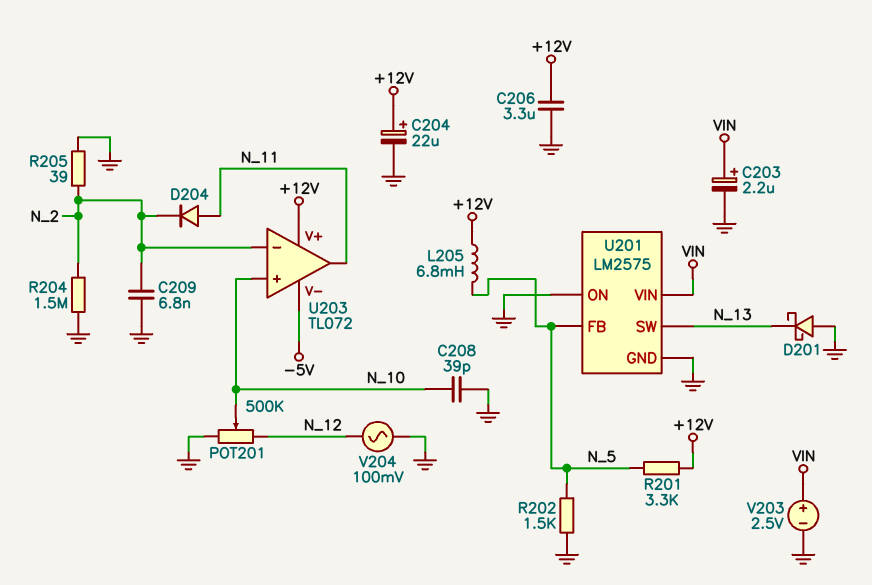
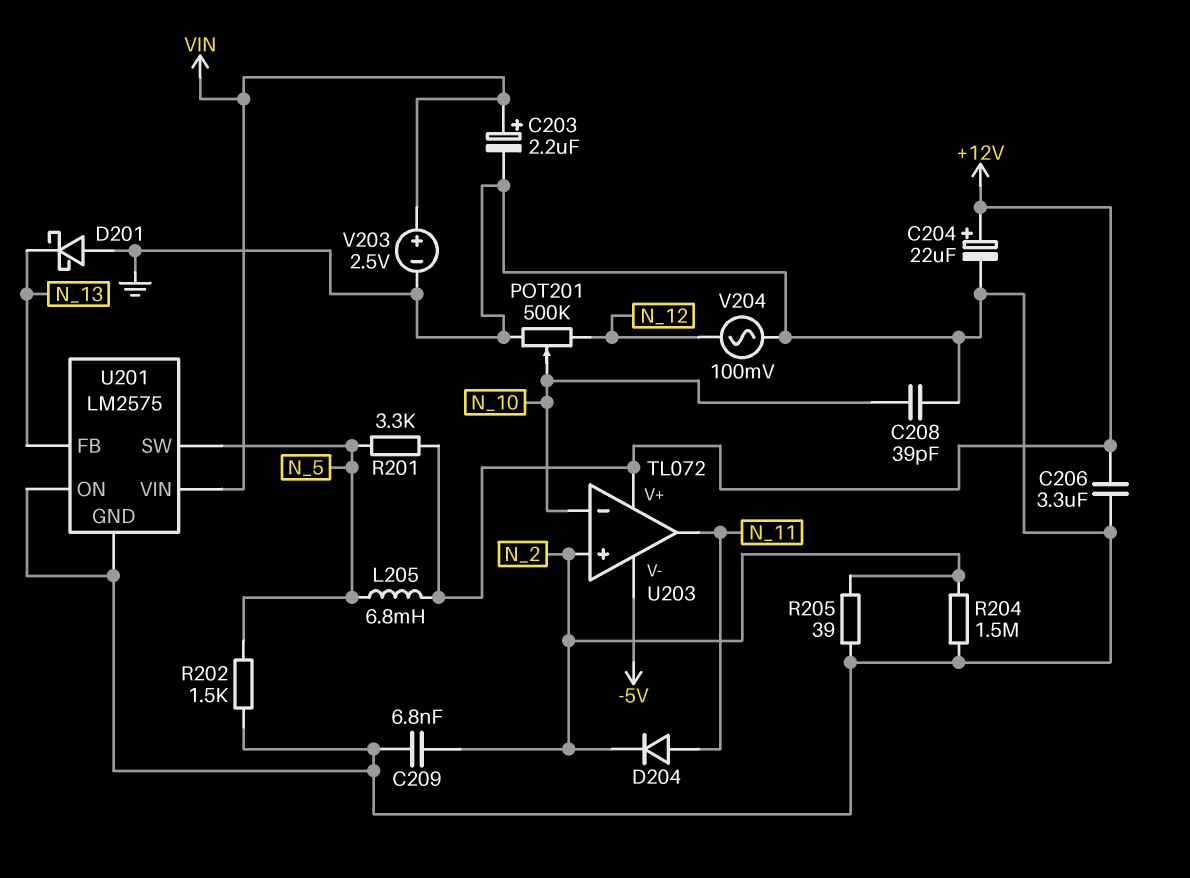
U201 pin FB: N_5 -> N_13
U201 pin SW: N_13 -> N_5
U203 pin in+: N_10 -> N_2
U203 pin in-: N_2 -> N_10

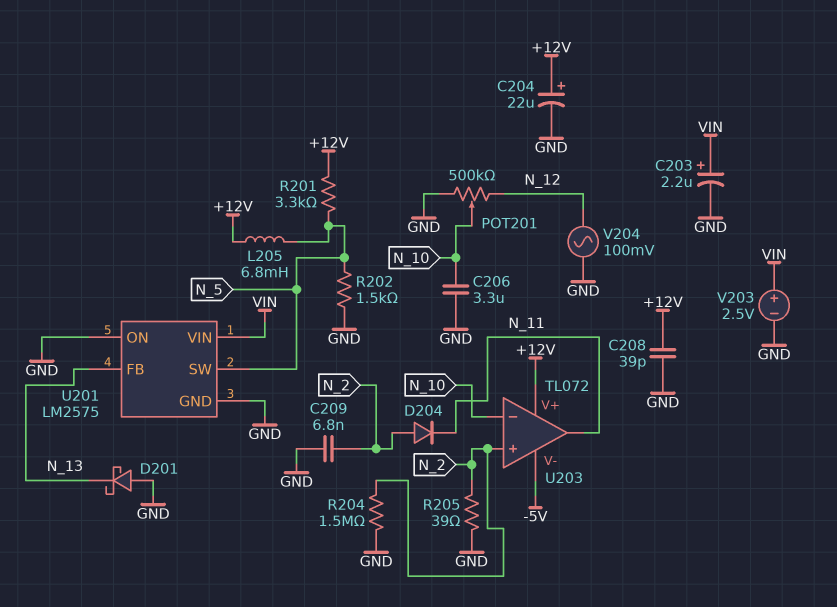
C206: 3.3uF (+12V, GND) -> 3.3uF (GND, N_10)
C208: 39pF (GND, N_10) -> 39pF (+12V, GND)
D204: diode (A N_11, K N_2) -> diode (A N_2, K N_11)

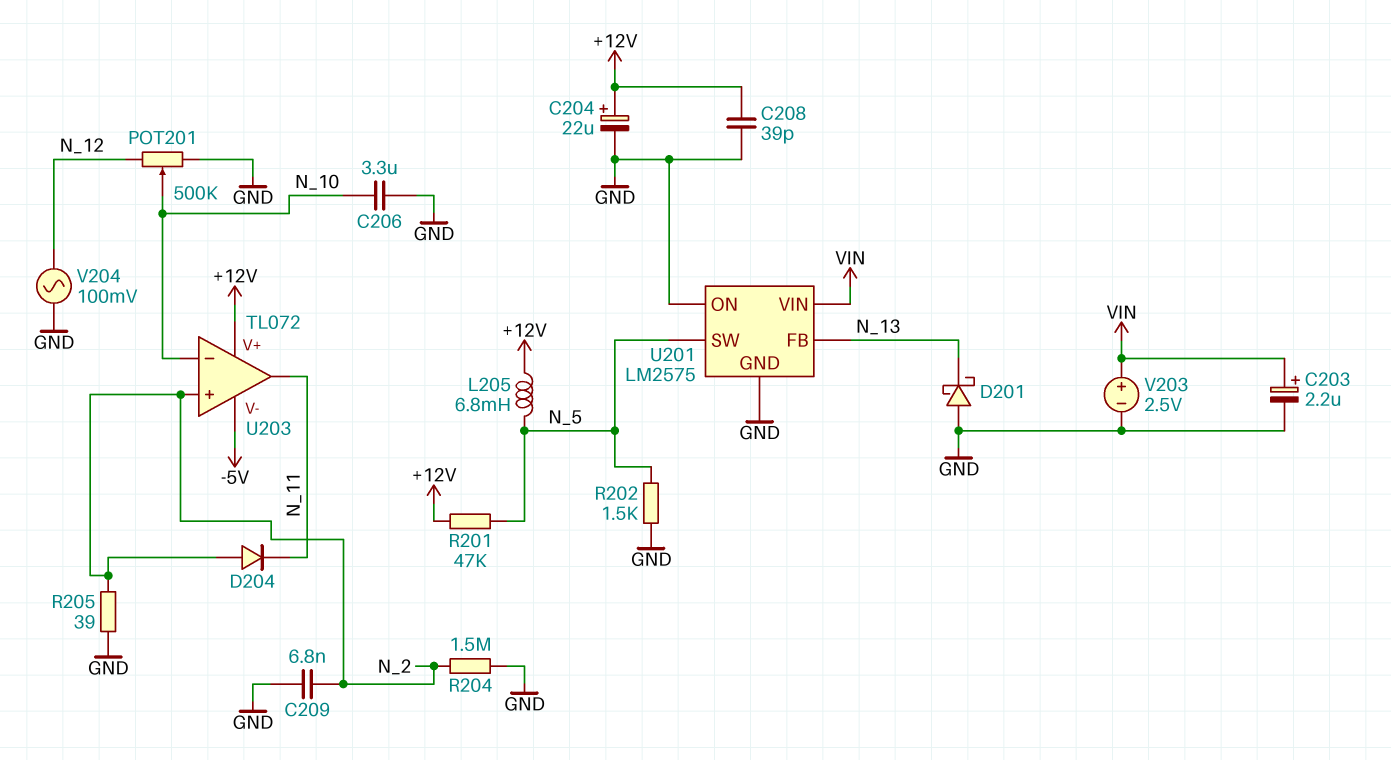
R201: 3.3k (+12V, N_5) -> 47k (+12V, N_5)

